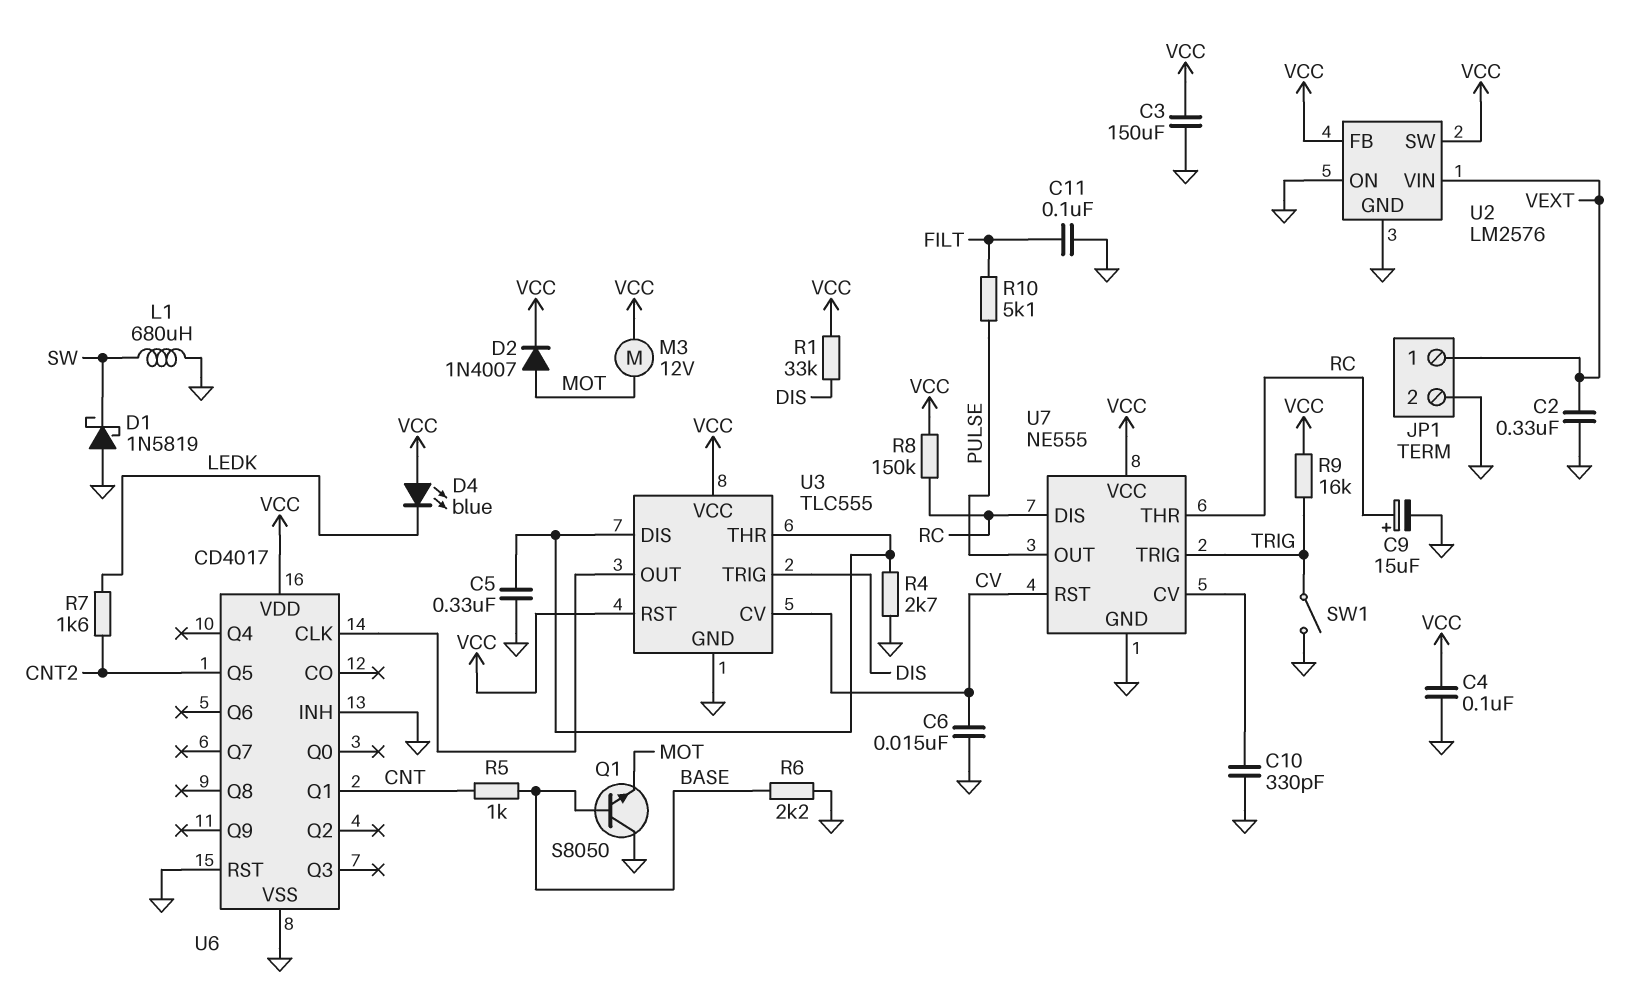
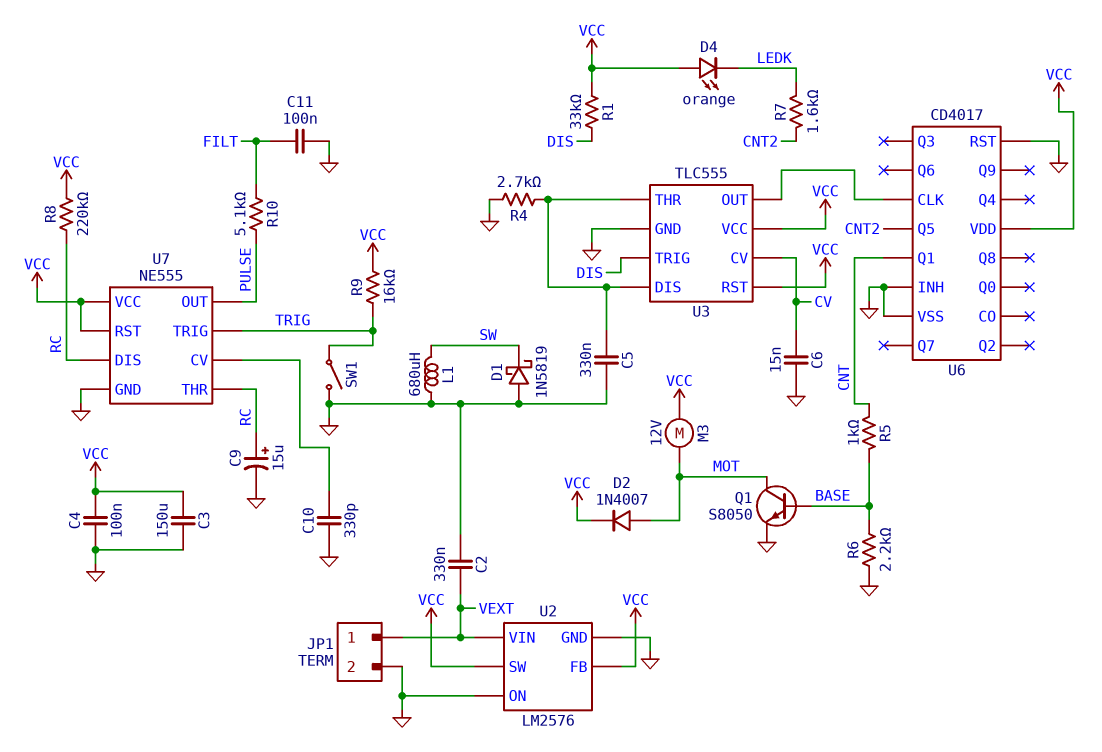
D4: LED blue (A VCC, K LEDK) -> LED orange (A VCC, K LEDK)
Q1: NPN S8050 (B BASE, C GND, E MOT) -> NPN S8050 (B BASE, C MOT, E GND)
R8: 150k (RC, VCC) -> 220k (RC, VCC)
U7 pin RST: CV -> VCC

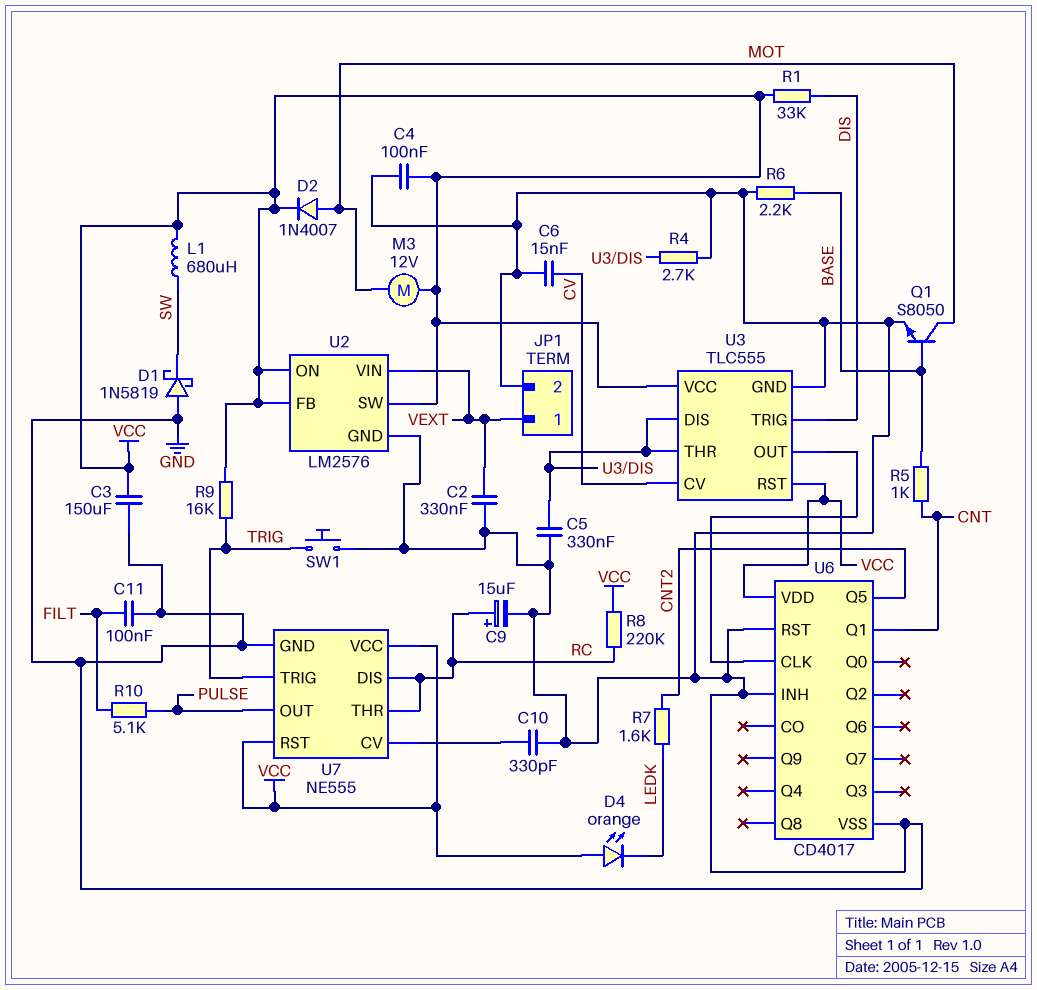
L1: 680uH (GND, SW) -> 680uH (SW, VCC)
SW1: switch (GND, TRIG) -> button (GND, TRIG)
U2 pin ON: GND -> VCC

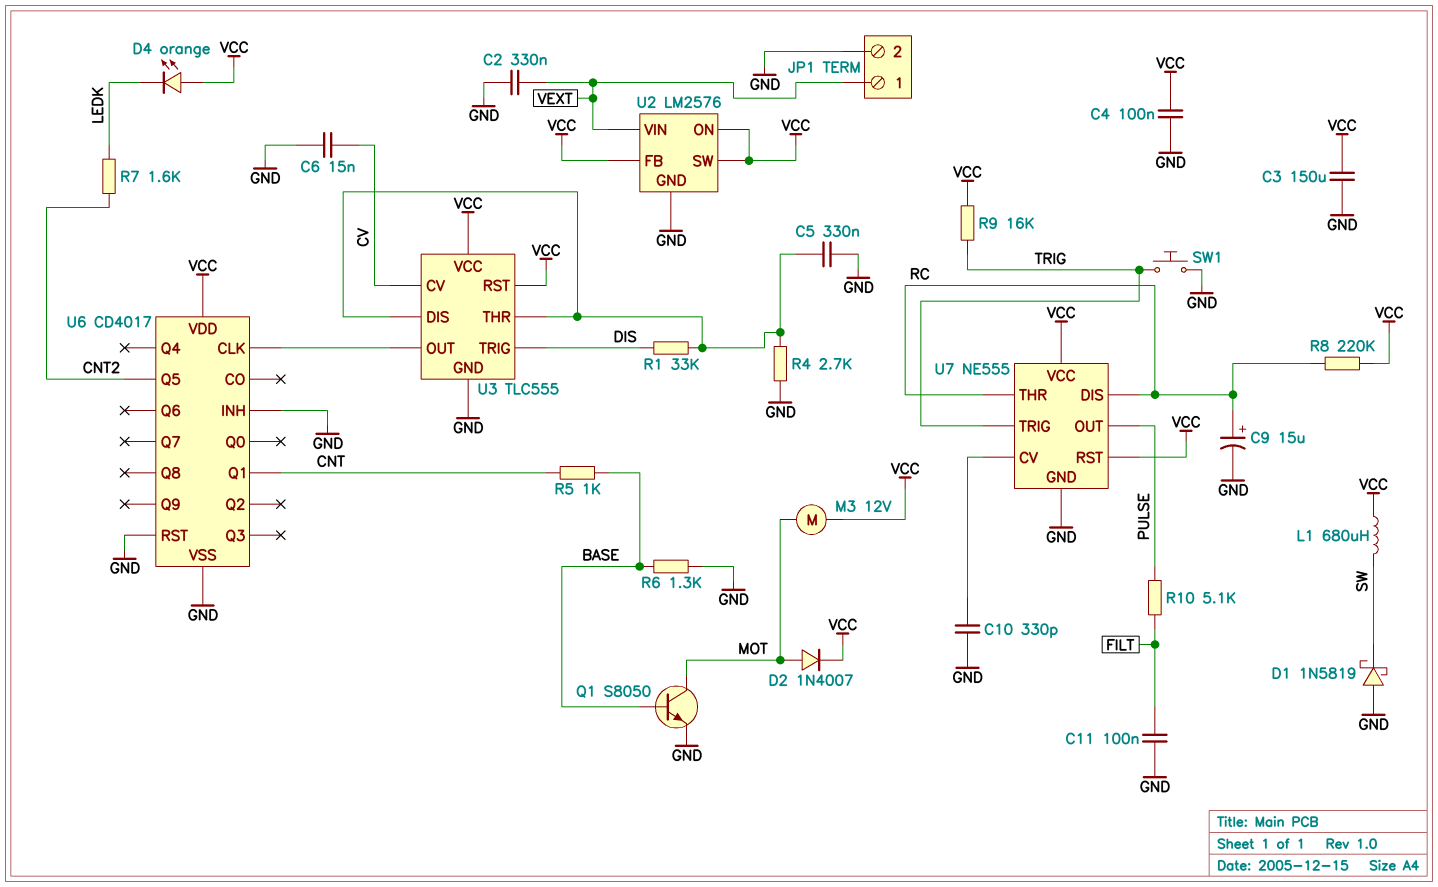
R1: 33k (DIS, VCC) -> 33k (DIS, U3/DIS)
R6: 2.2k (BASE, GND) -> 1.3k (BASE, GND)

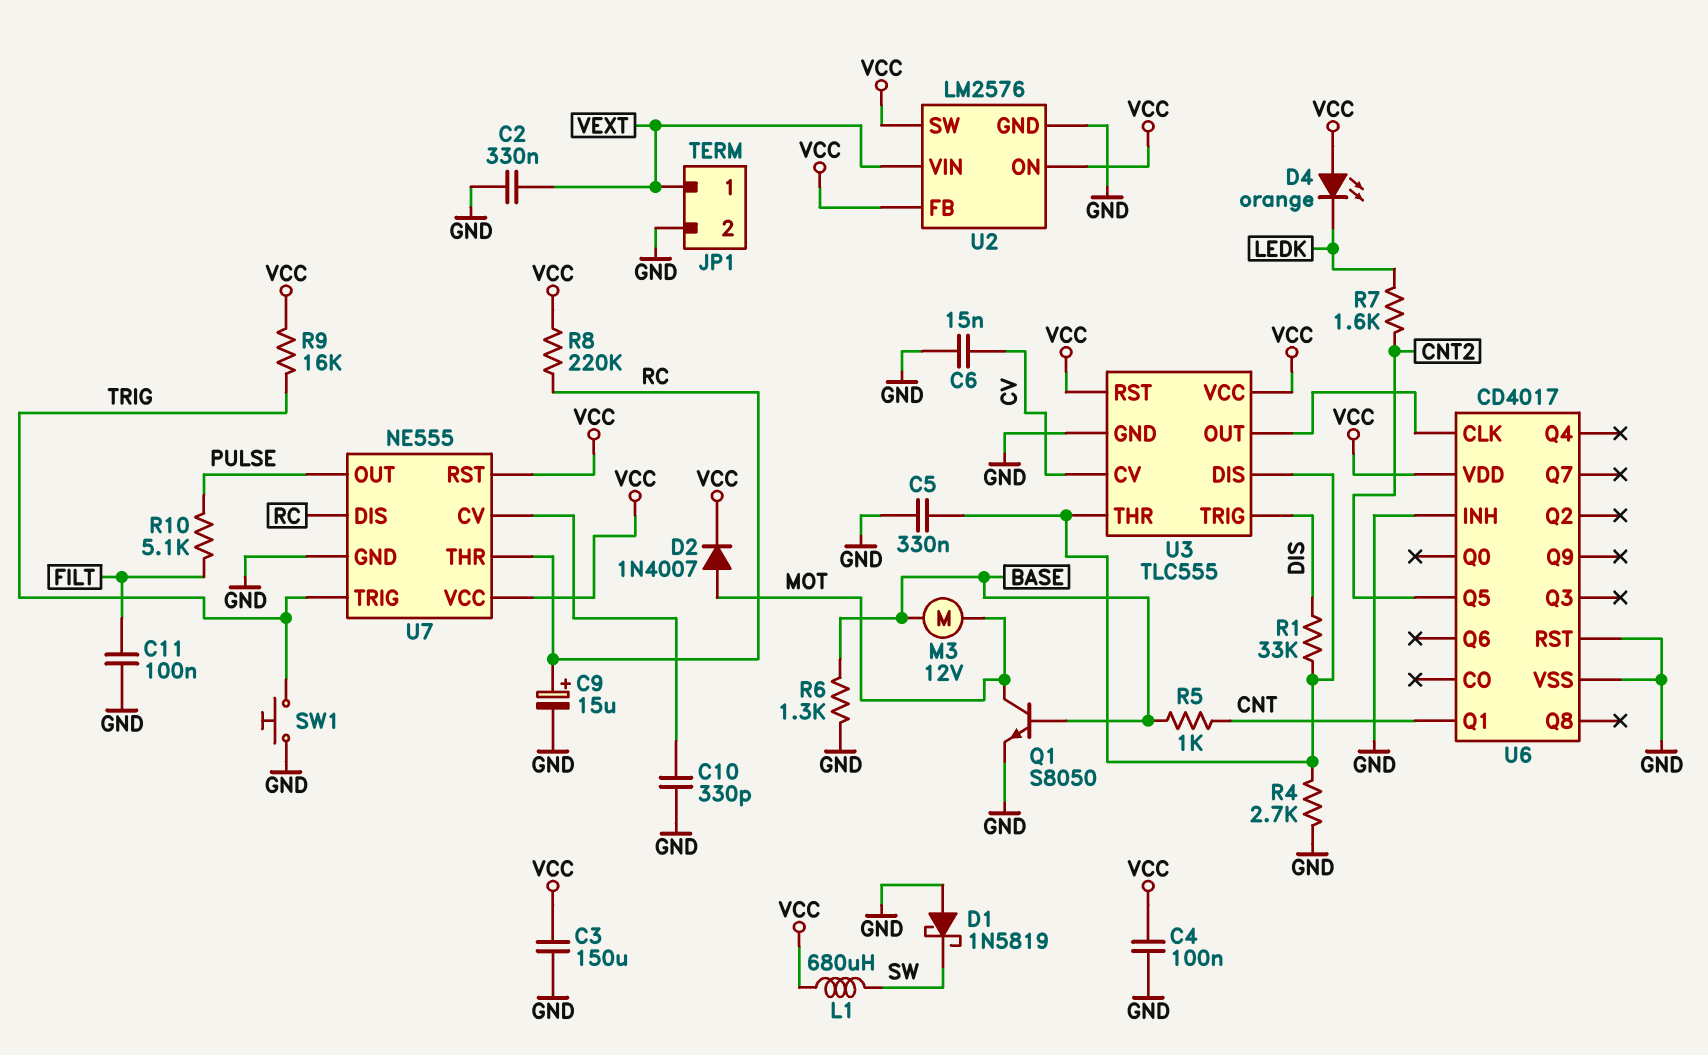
M3: motor 12V (MOT, VCC) -> motor 12V (BASE, MOT)

